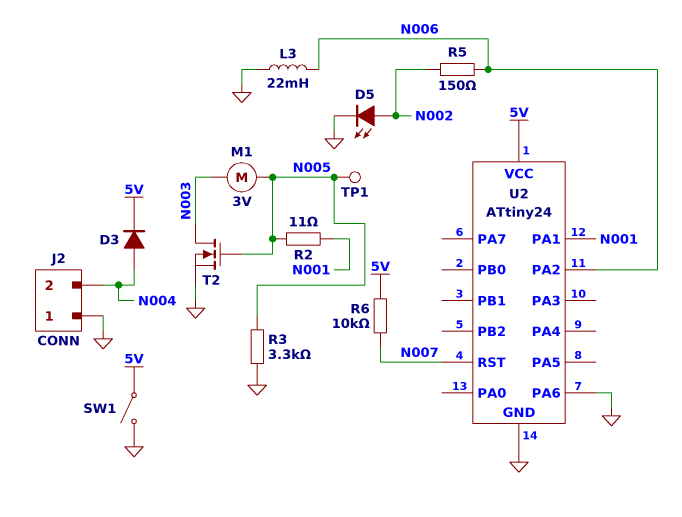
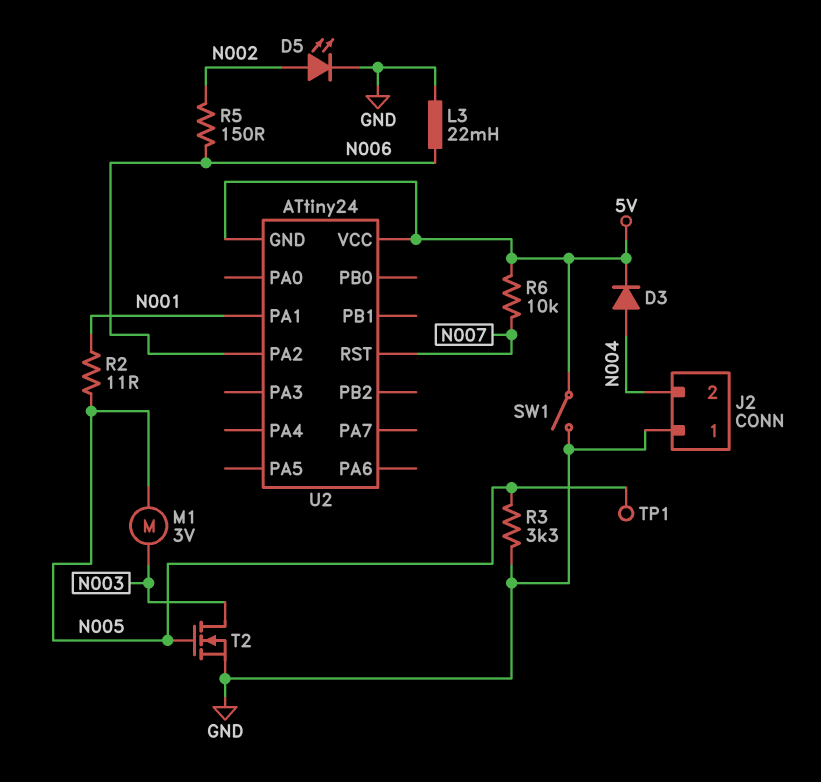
U2 pin GND: GND -> 5V
U2 pin PA6: GND -> none

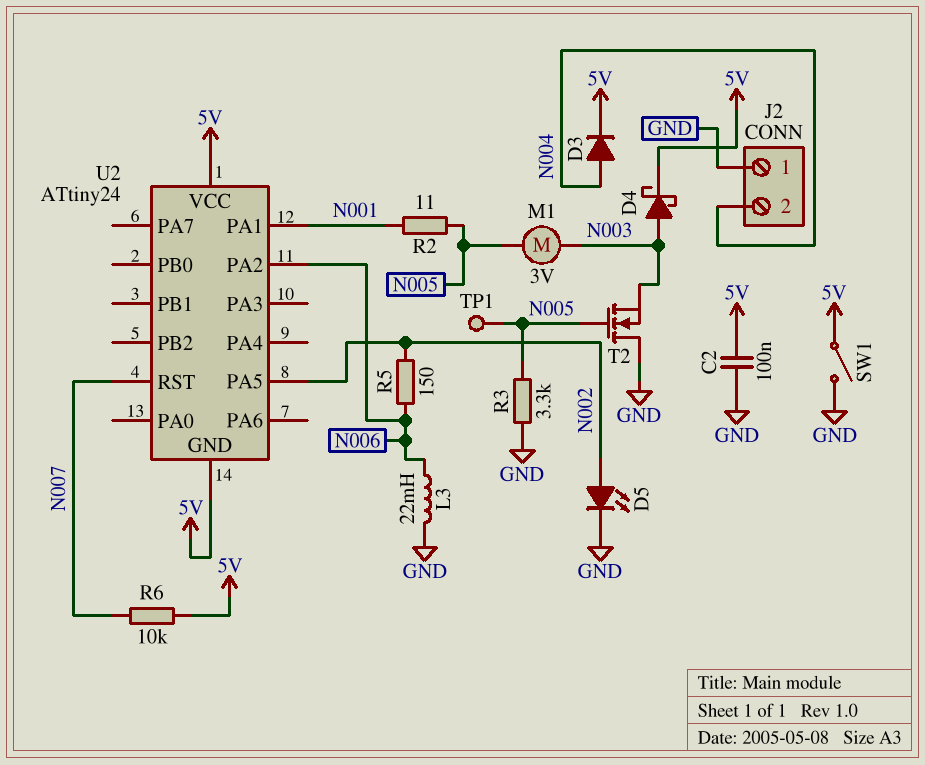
C2: none -> 100nF (5V, GND)
D4: none -> schottky (A N003, K 5V)
T2: NMOS (G N005, D N003, S GND) -> NMOS (G N005, D GND, S N003)
U2 pin PA5: none -> N002

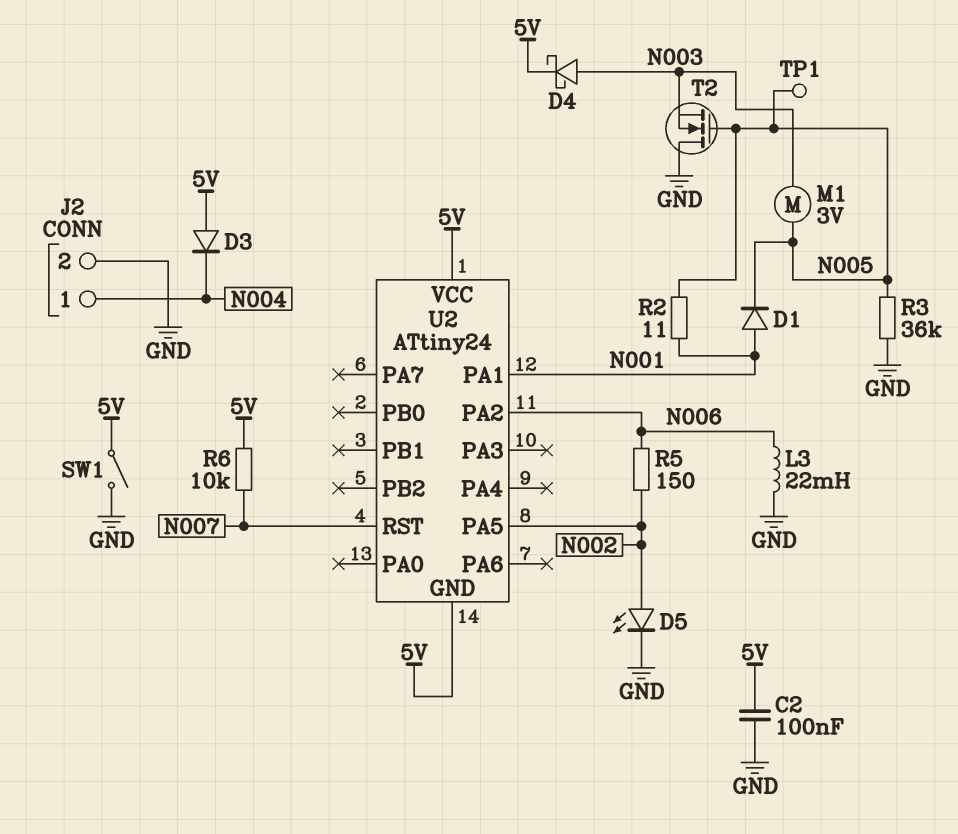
D1: none -> diode (A N001, K N005)
D3: diode (A N004, K 5V) -> diode (A 5V, K N004)
J2 pin 1: GND -> N004
J2 pin 2: N004 -> GND
R3: 3.3k (GND, N005) -> 36k (GND, N005)

